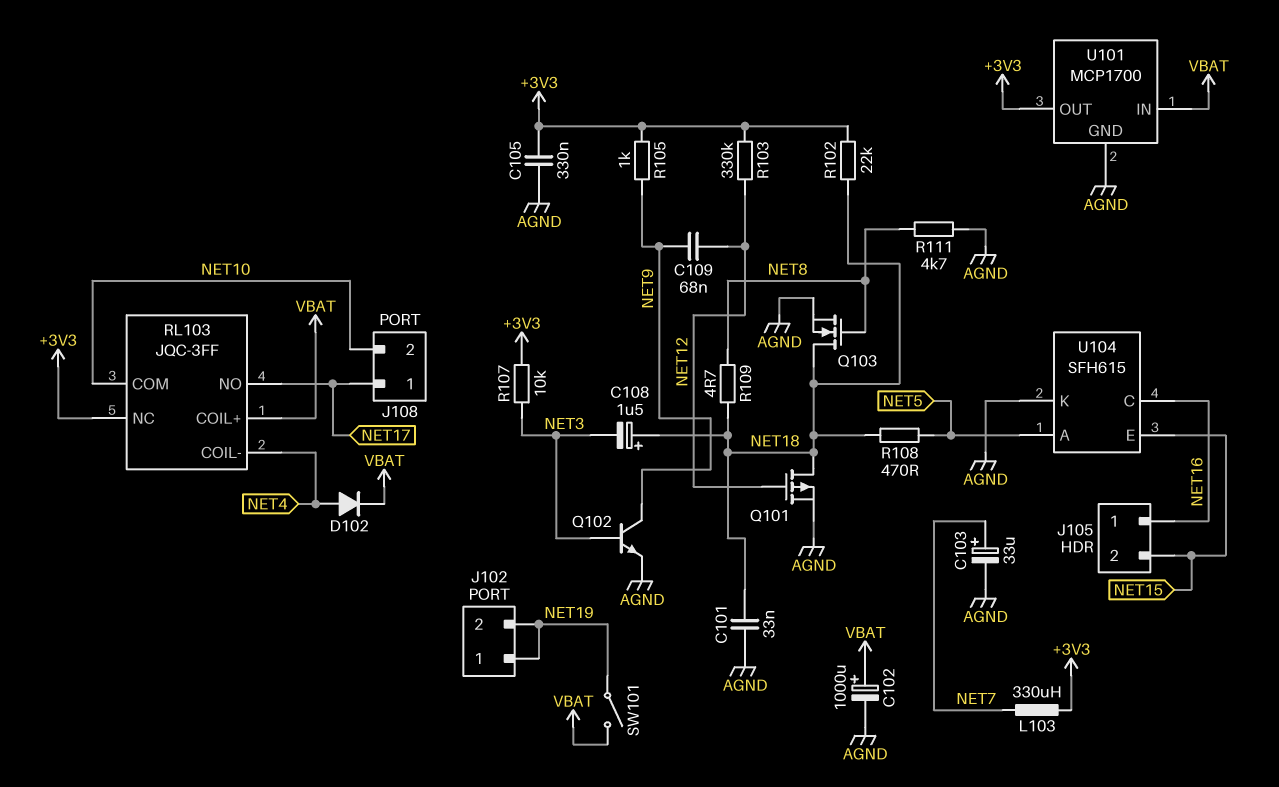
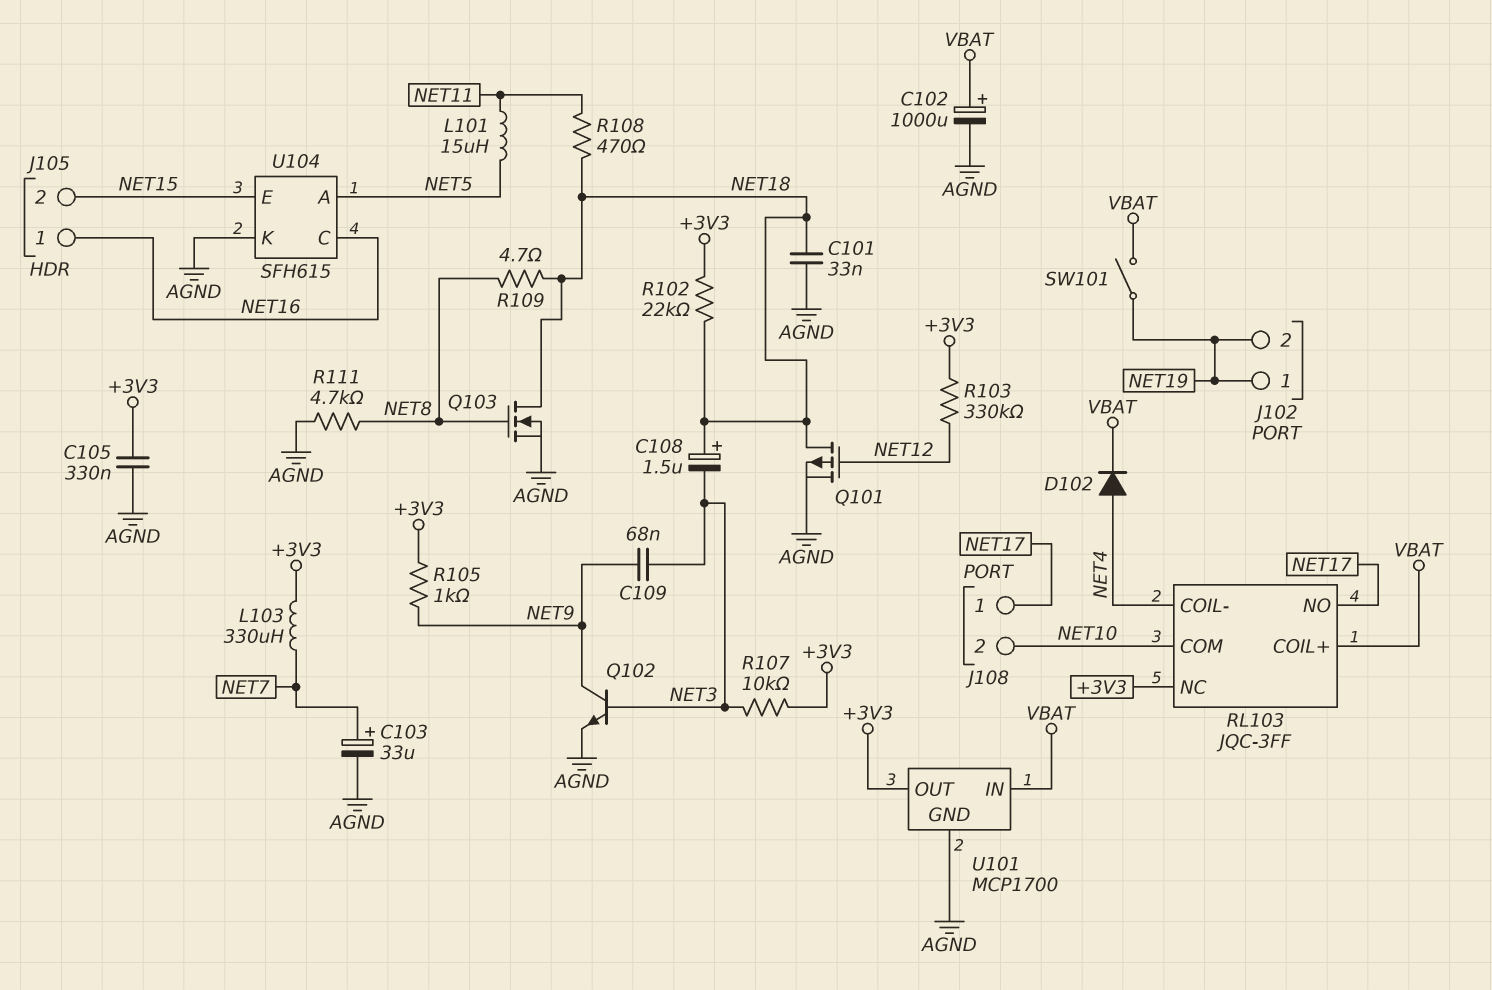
C109: 68nF (NET9, NET12) -> 68nF (NET3, NET9)
L101: none -> 15uH (NET5, NET11)
R108: 470 (NET5, NET18) -> 470 (NET11, NET18)

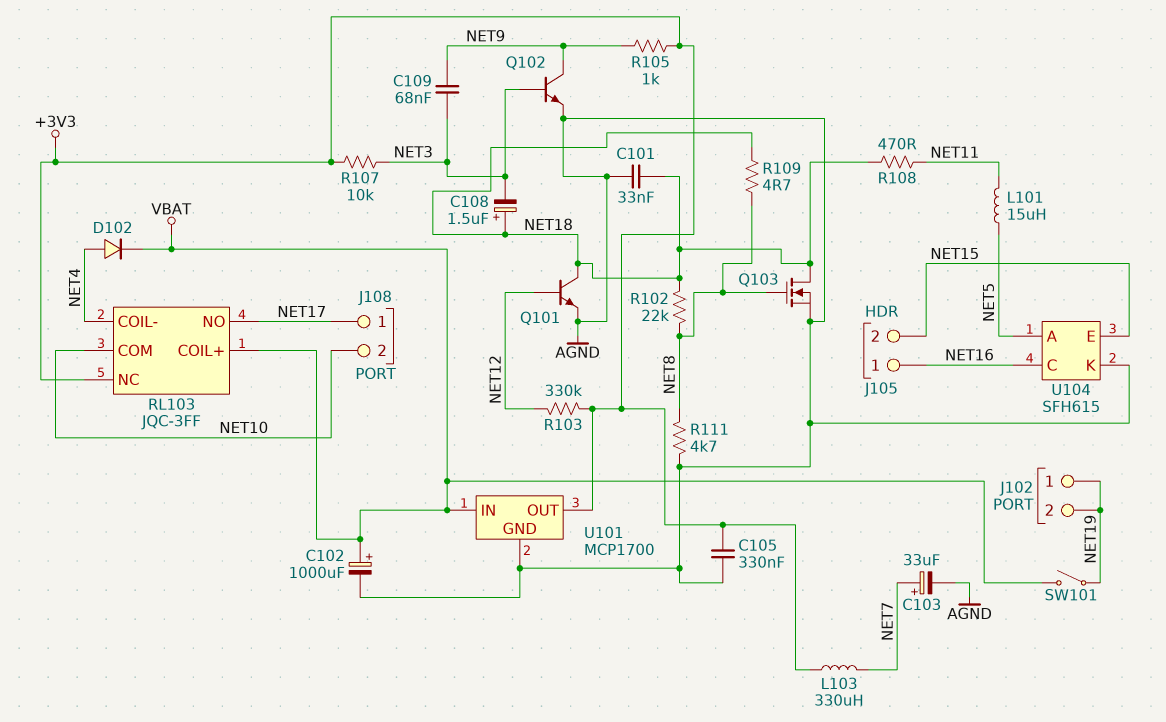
Q101: PMOS (G NET12, D NET18, S AGND) -> NPN (B NET12, C NET18, E AGND)
R102: 22k (+3V3, NET18) -> 22k (NET8, NET18)

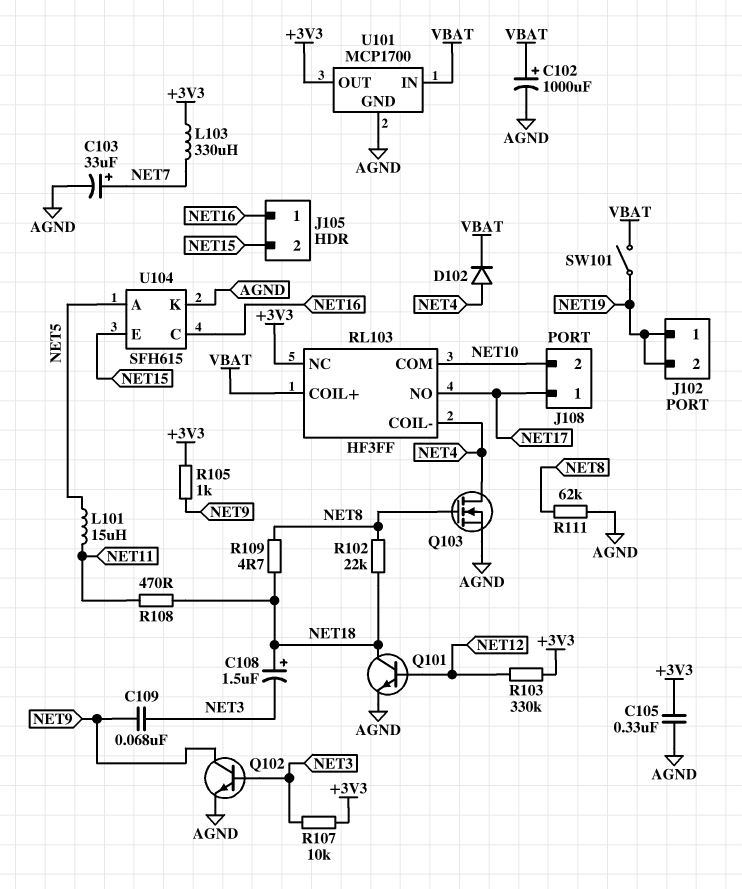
C101: 33nF (AGND, NET18) -> none
Q103: NMOS (G NET8, D NET18, S AGND) -> NMOS (G NET8, D NET4, S AGND)
R111: 4.7k (AGND, NET8) -> 62k (AGND, NET8)
RL103: JQC-3FF -> HF3FF

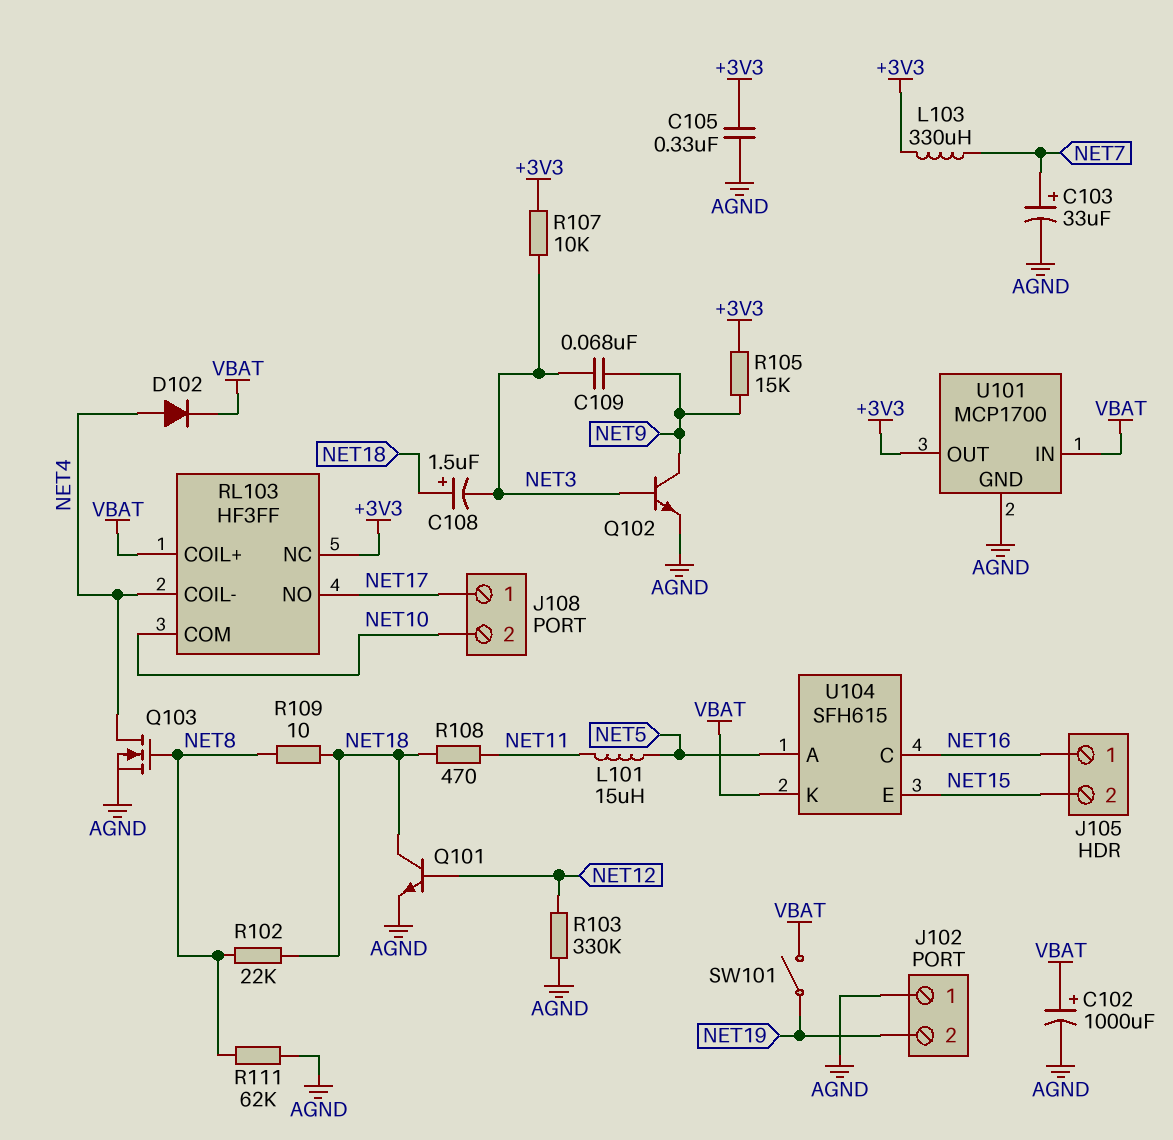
J102 pin 1: NET19 -> AGND
R103: 330k (+3V3, NET12) -> 330k (AGND, NET12)
R105: 1k (+3V3, NET9) -> 15k (+3V3, NET9)
R109: 4.7 (NET8, NET18) -> 10 (NET8, NET18)
U104 pin K: AGND -> VBAT

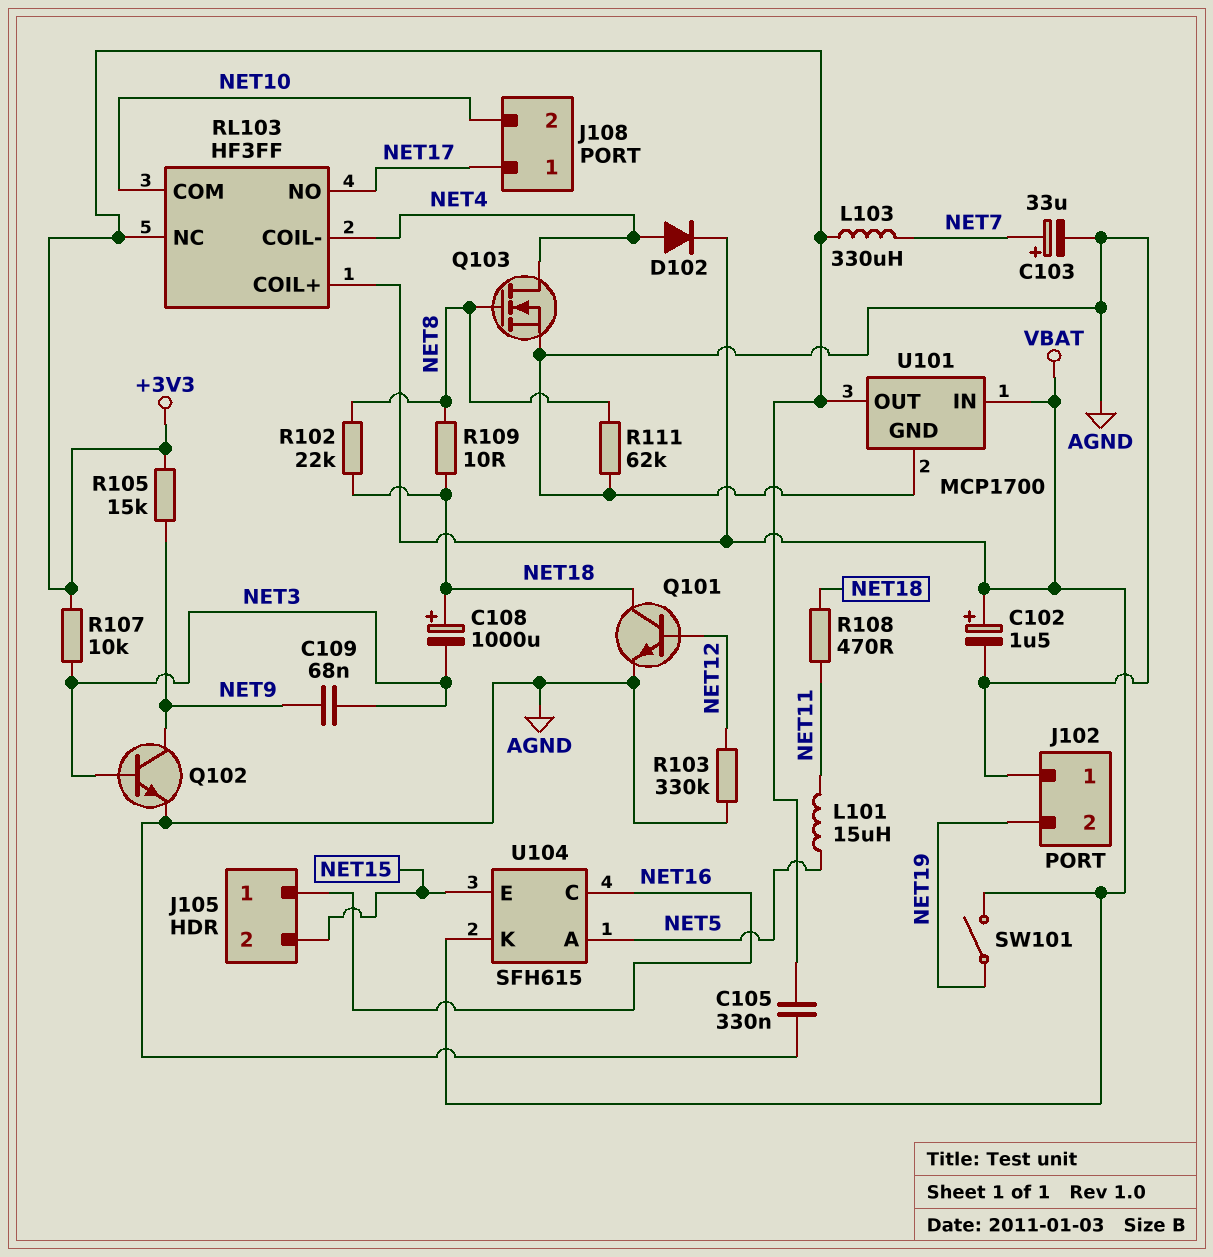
C102: 1000uF (plus VBAT, minus AGND) -> 1.5uF (plus VBAT, minus AGND)
C108: 1.5uF (plus NET18, minus NET3) -> 1000uF (plus NET18, minus NET3)

